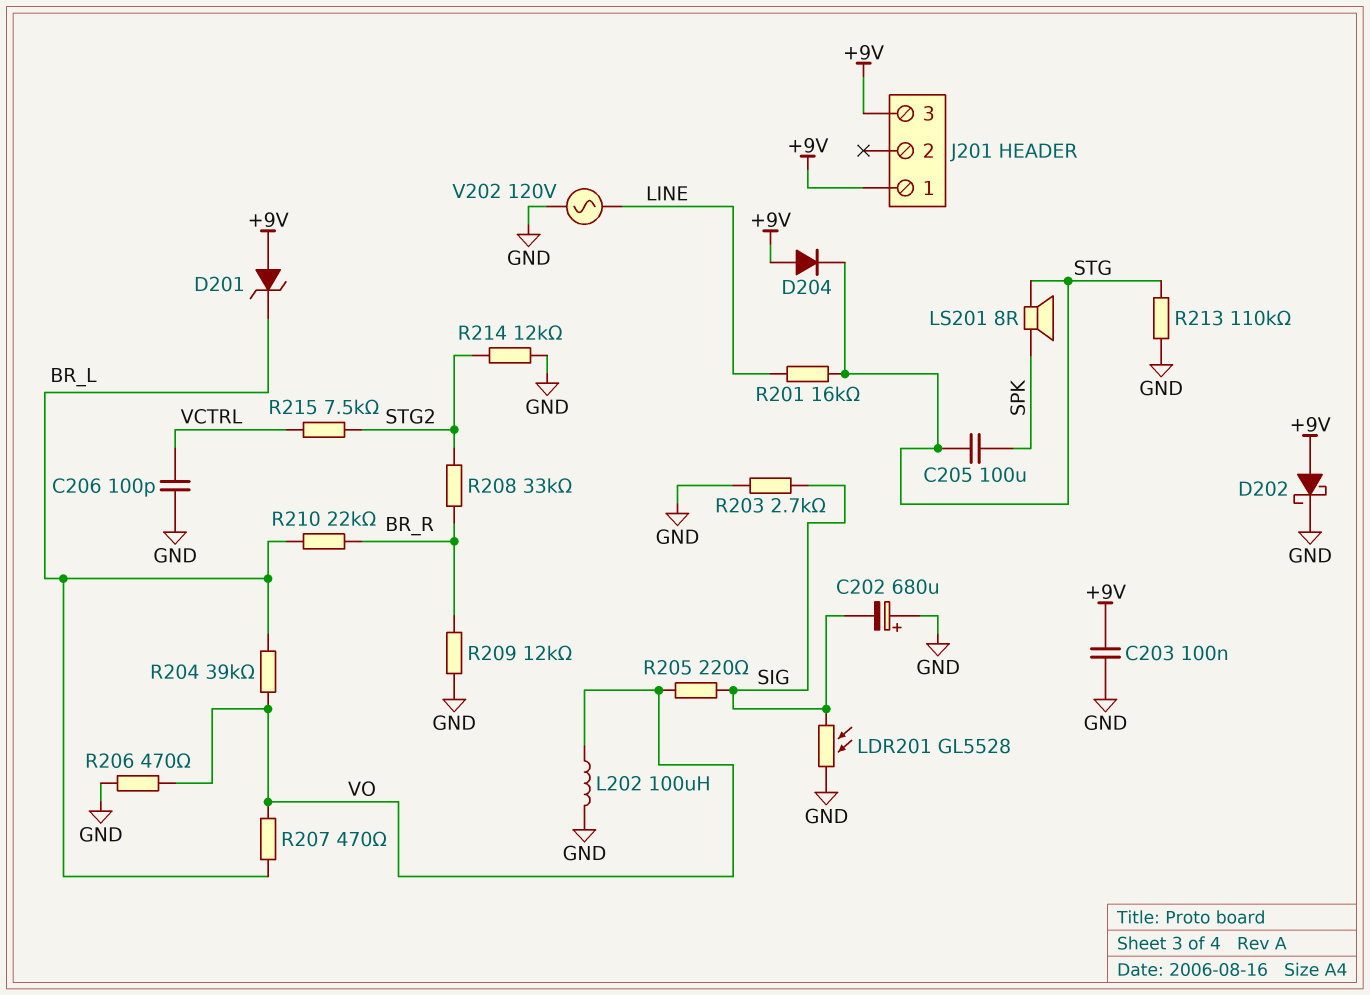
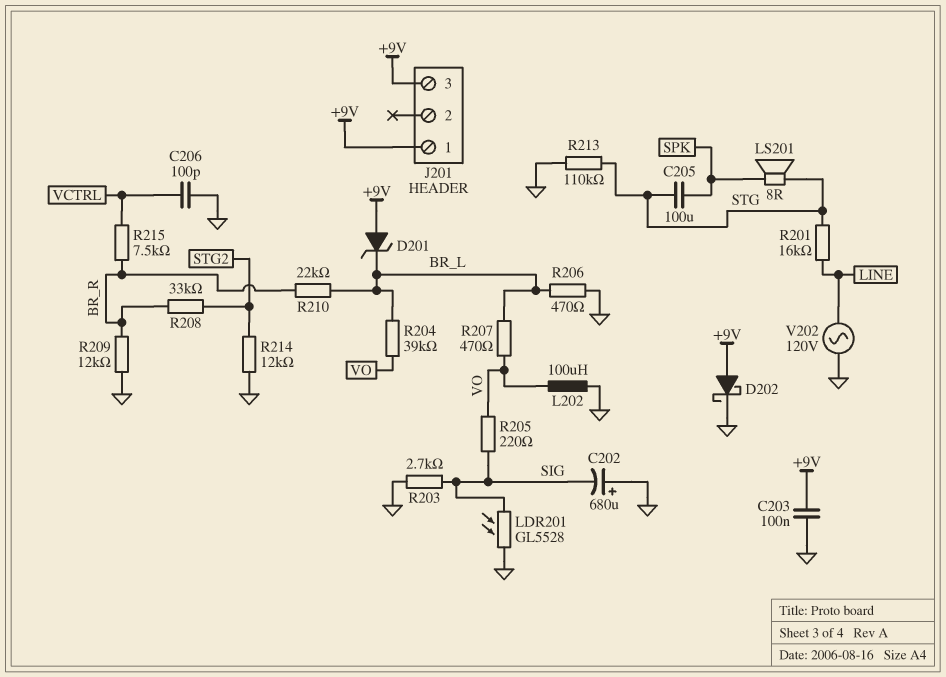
D204: diode (A +9V, K STG) -> none
R206: 470 (GND, VO) -> 470 (BR_L, GND)
R215: 7.5k (STG2, VCTRL) -> 7.5k (BR_R, VCTRL)

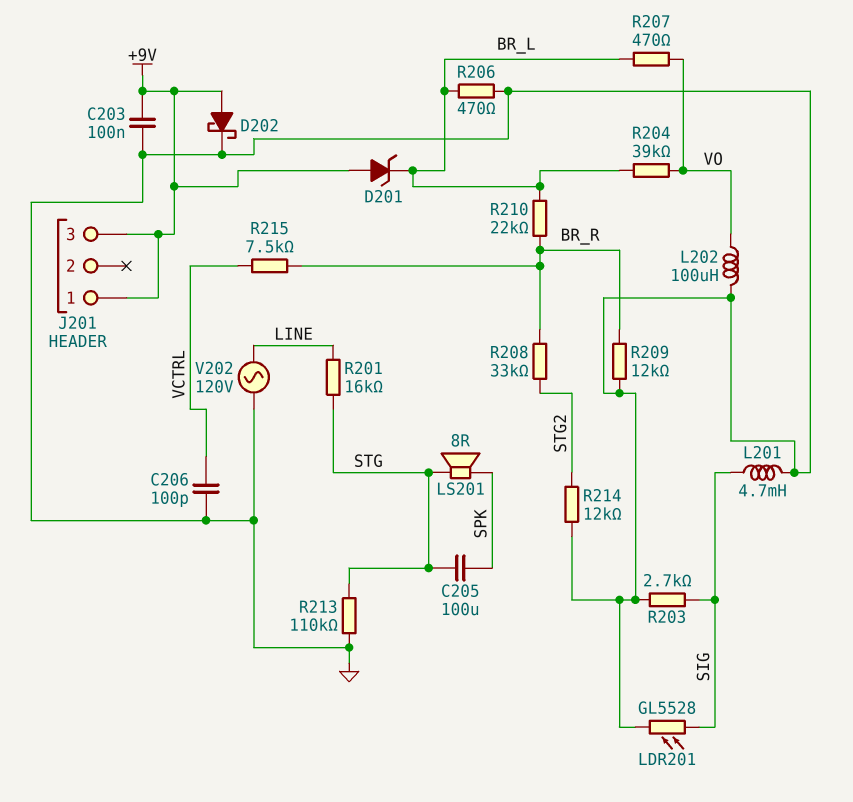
C202: 680uF (plus GND, minus SIG) -> none
L201: none -> 4.7mH (GND, SIG)
R205: 220 (SIG, VO) -> none

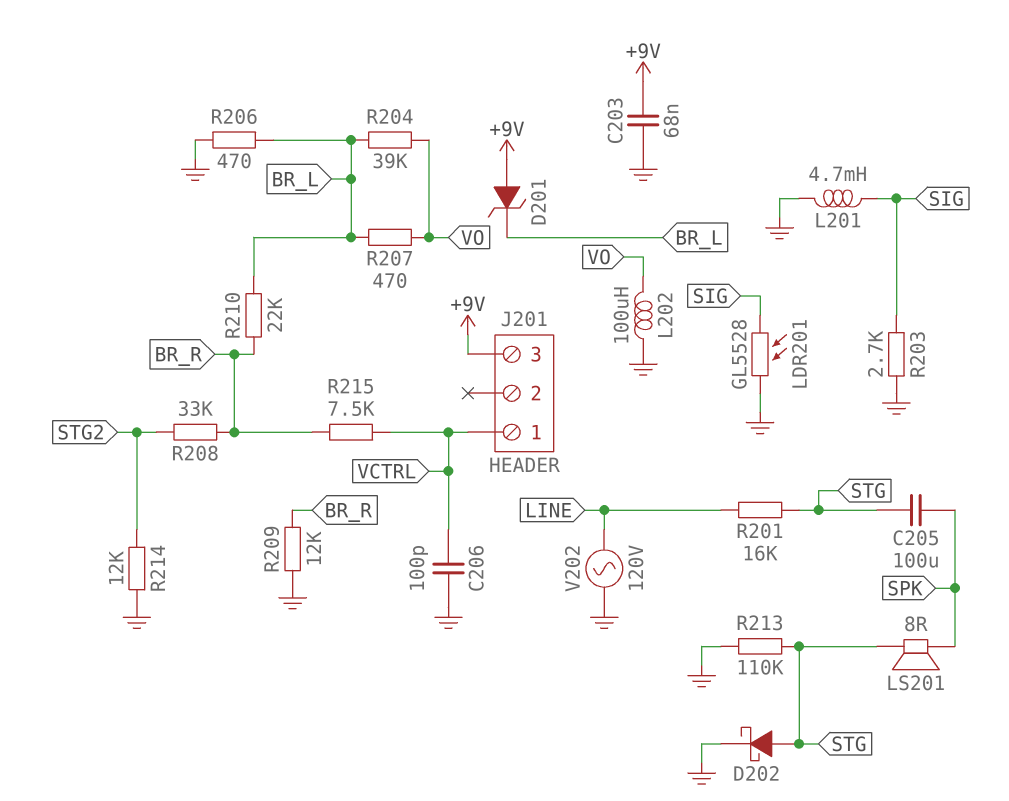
C203: 100nF (+9V, GND) -> 68nF (+9V, GND)
D202: schottky (A +9V, K GND) -> schottky (A STG, K GND)
J201 pin 1: +9V -> VCTRL

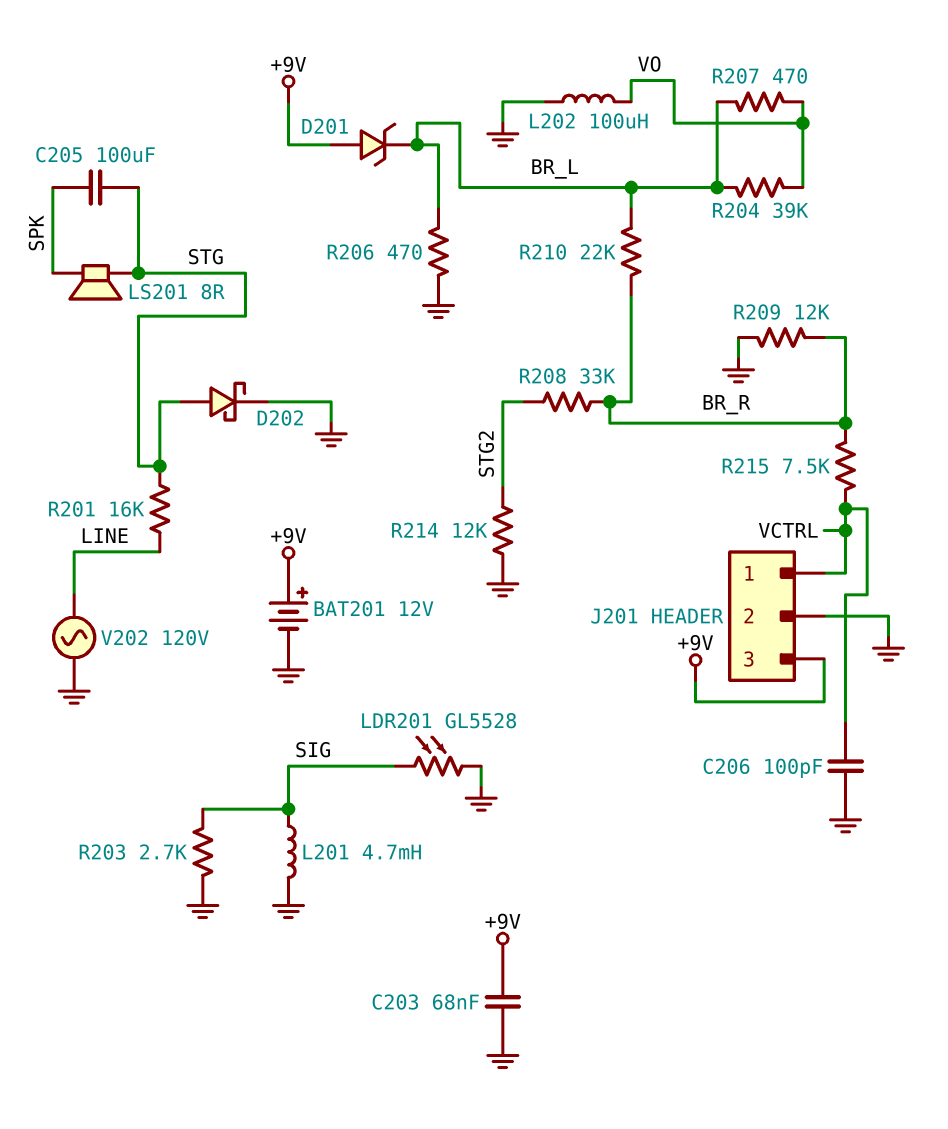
BAT201: none -> 12V (plus +9V, minus GND)
J201 pin 2: none -> GND
R213: 110k (GND, STG) -> none

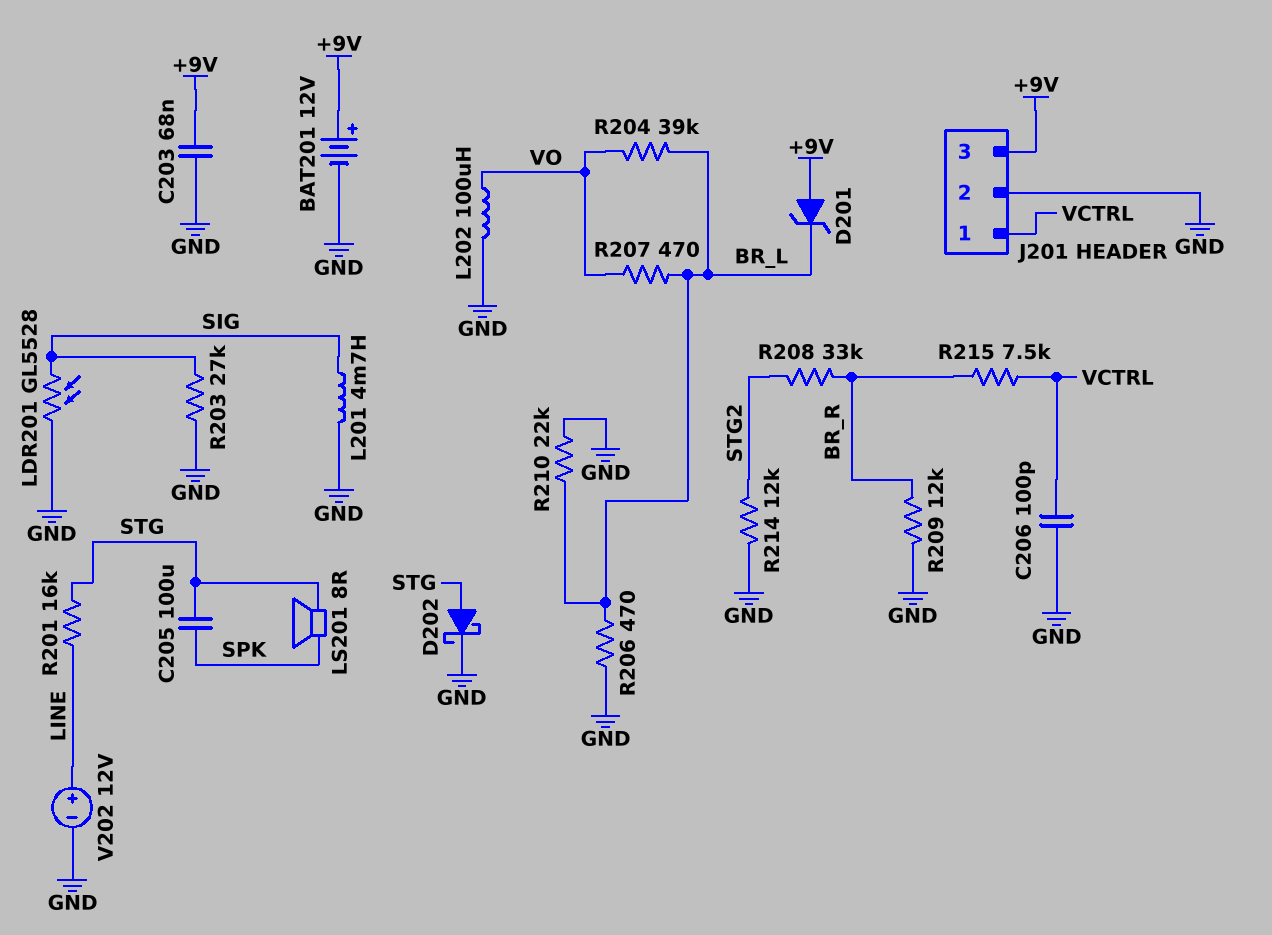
R203: 2.7k (GND, SIG) -> 27k (GND, SIG)
R210: 22k (BR_L, BR_R) -> 22k (BR_L, GND)
V202: AC 120V (GND, LINE) -> 12V (plus LINE, minus GND)

